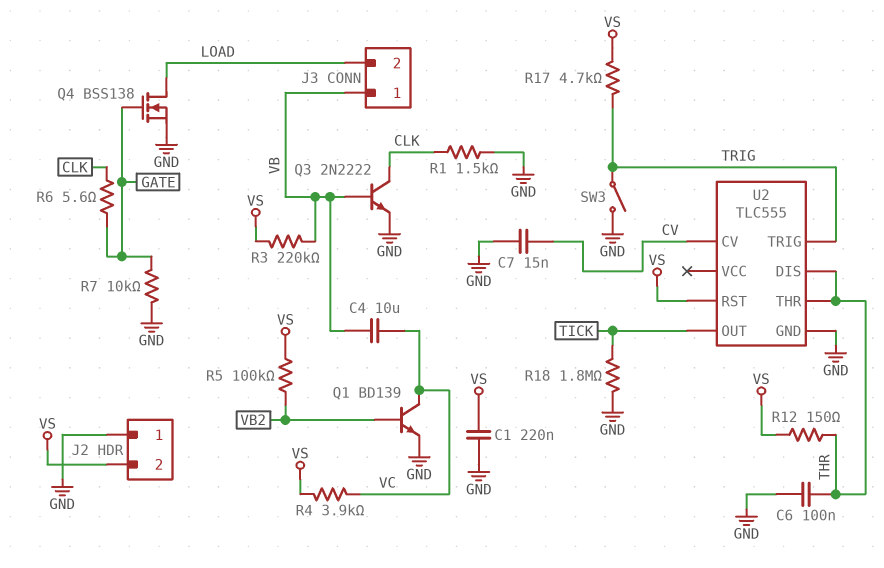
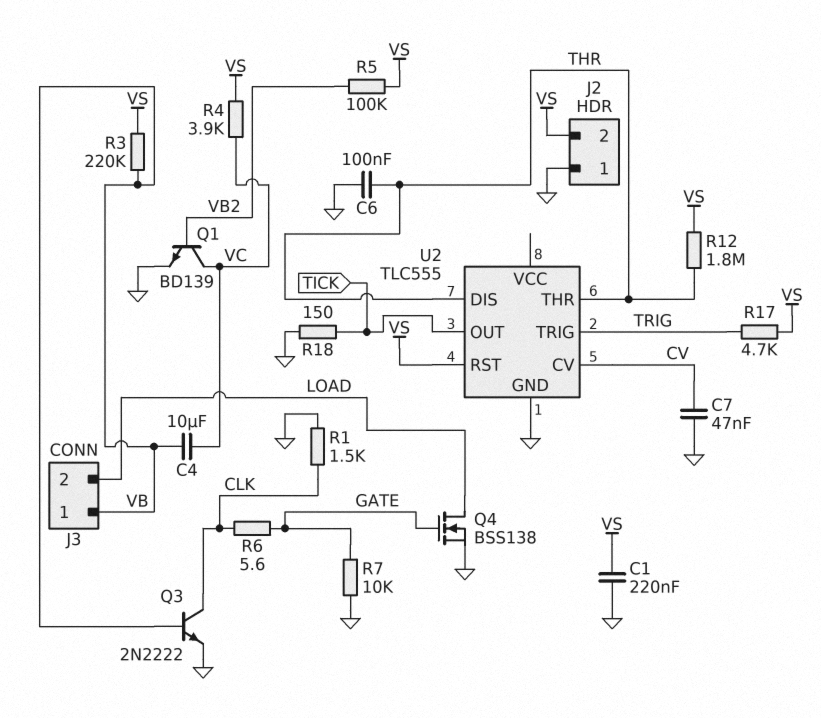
C7: 15nF (CV, GND) -> 47nF (CV, GND)
R12: 150 (THR, VS) -> 1.8M (THR, VS)
R18: 1.8M (GND, TICK) -> 150 (GND, TICK)
SW3: switch (GND, TRIG) -> none

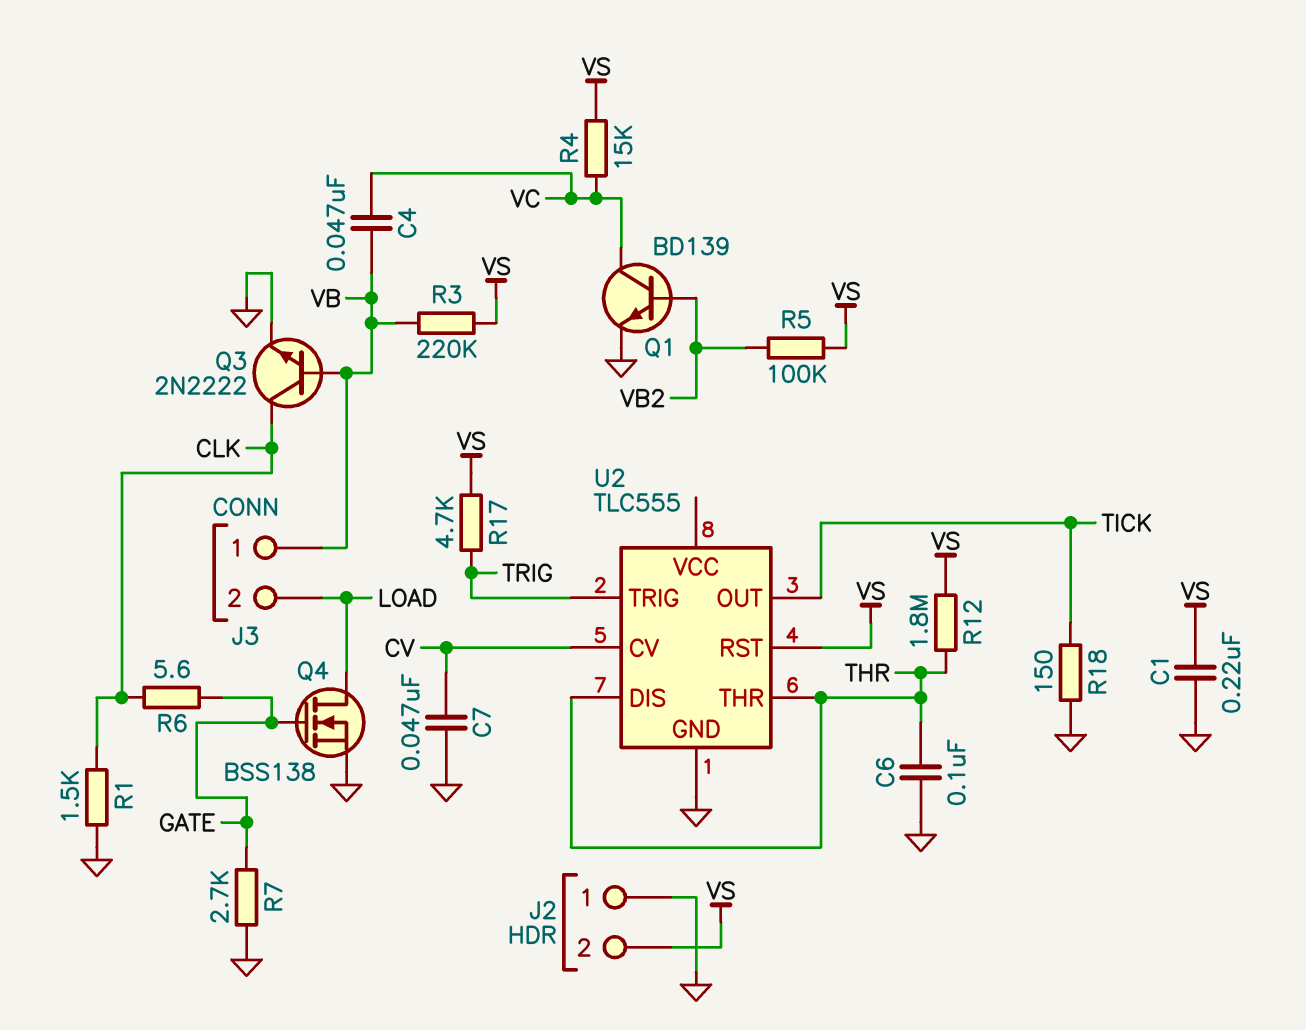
C4: 10uF (VB, VC) -> 47nF (VB, VC)
R4: 3.9k (VC, VS) -> 15k (VC, VS)
R7: 10k (GATE, GND) -> 2.7k (GATE, GND)

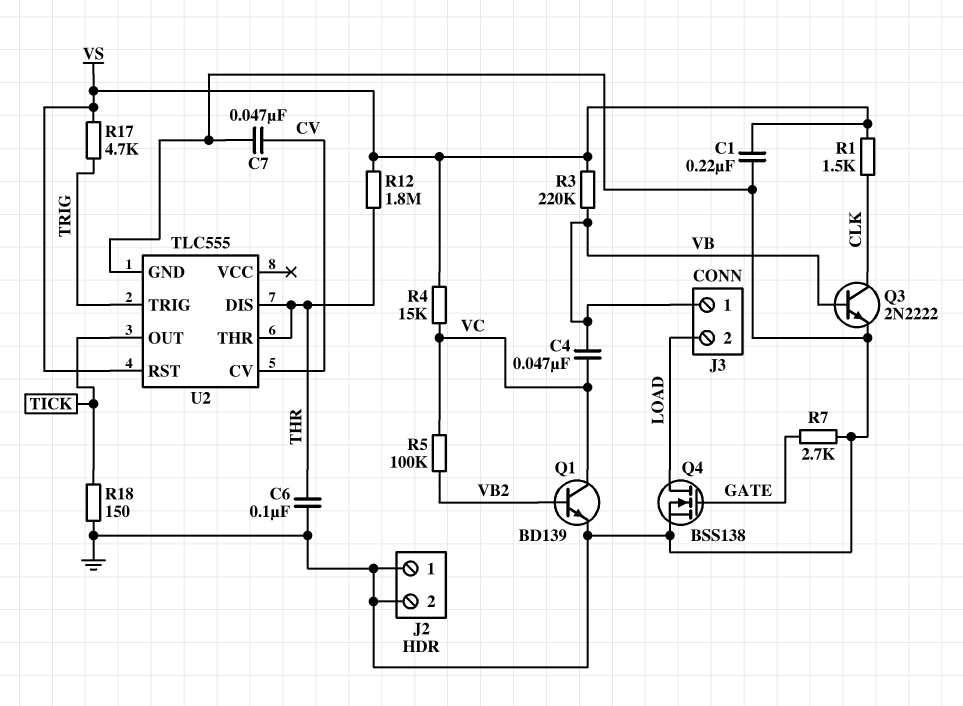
J2 pin 2: VS -> GND
R1: 1.5k (CLK, GND) -> 1.5k (CLK, VS)
R5: 100k (VB2, VS) -> 100k (VB2, VC)
R6: 5.6 (CLK, GATE) -> none

